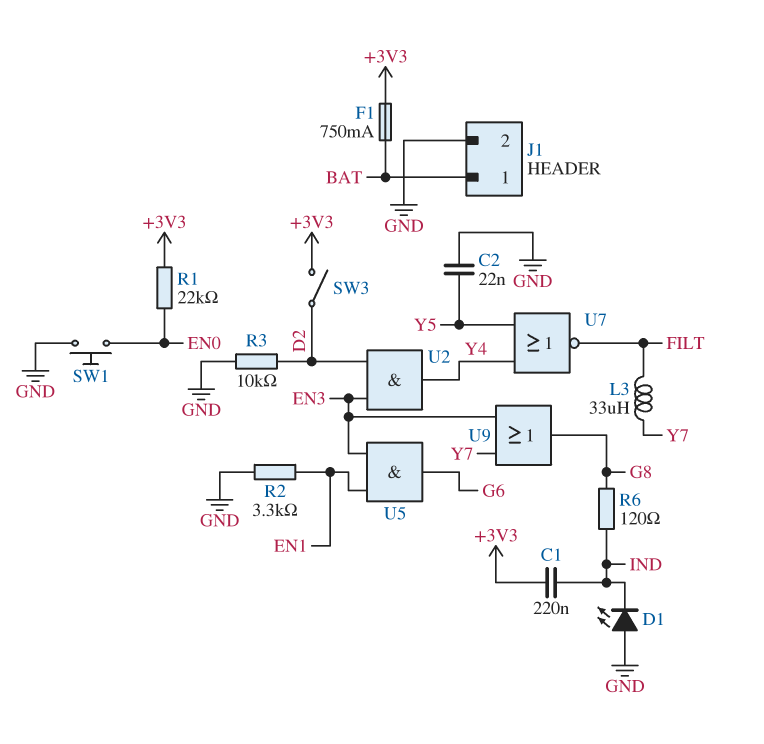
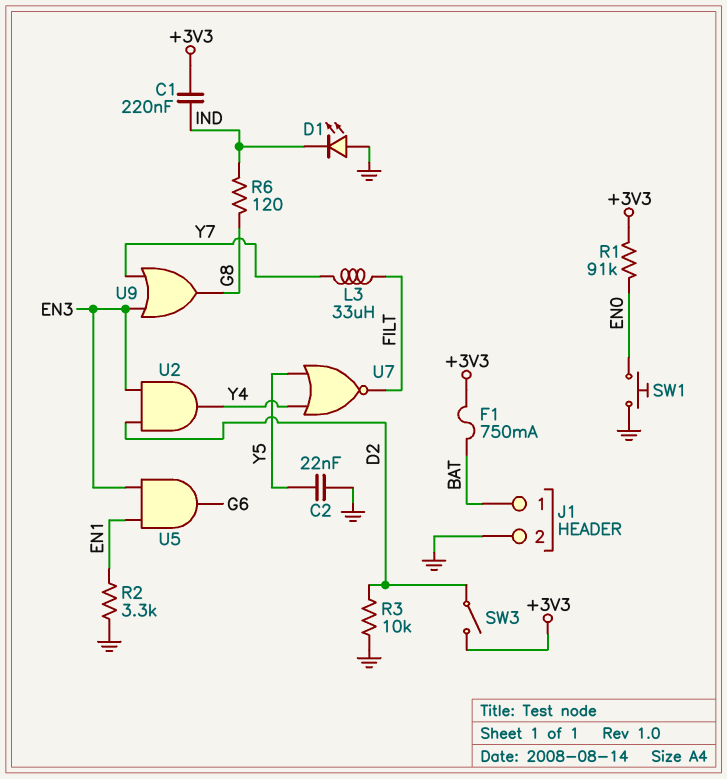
R1: 22k (+3V3, EN0) -> 91k (+3V3, EN0)

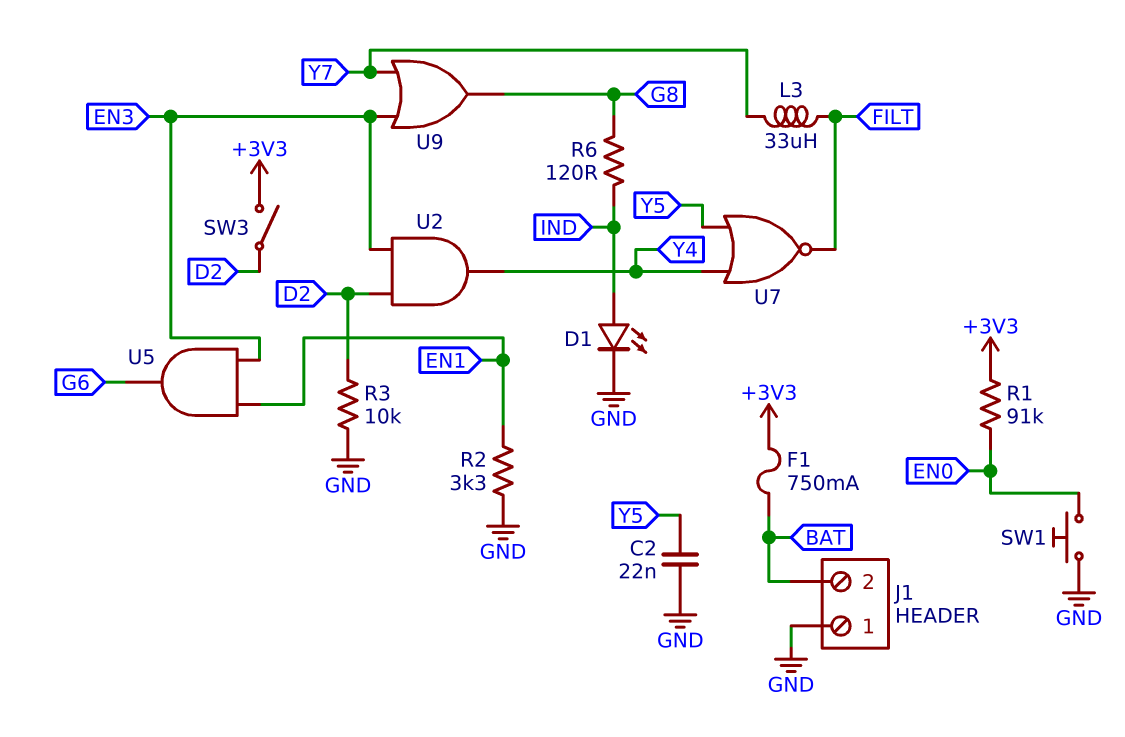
C1: 220nF (+3V3, IND) -> none
D1: LED (A GND, K IND) -> LED (A IND, K GND)
J1 pin 1: BAT -> GND
J1 pin 2: GND -> BAT

